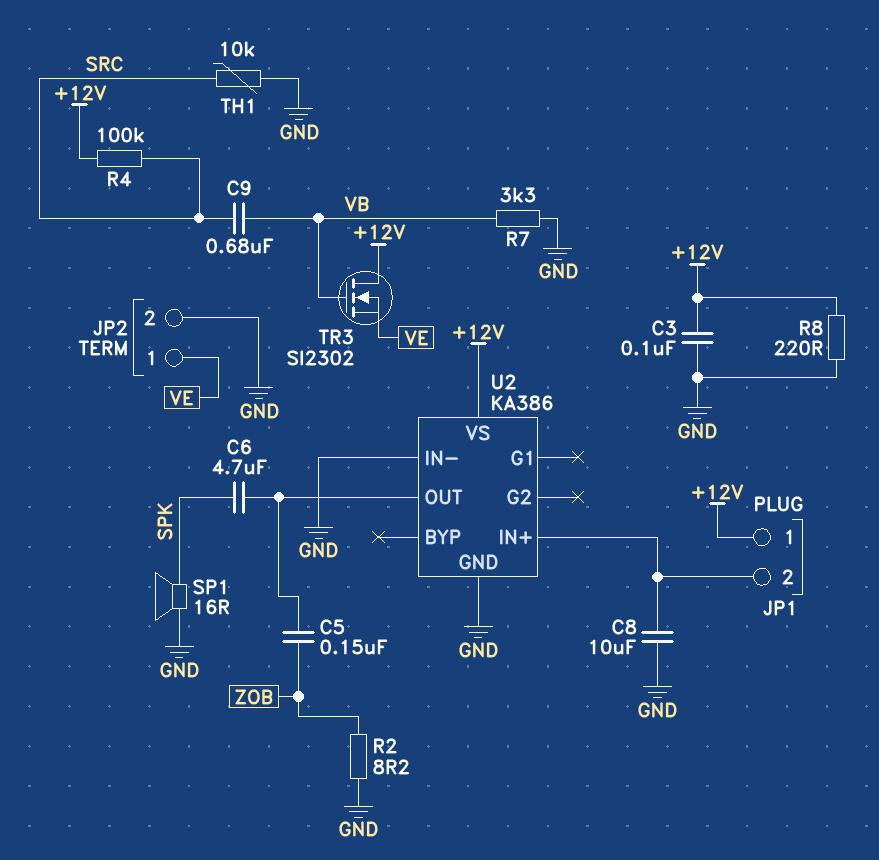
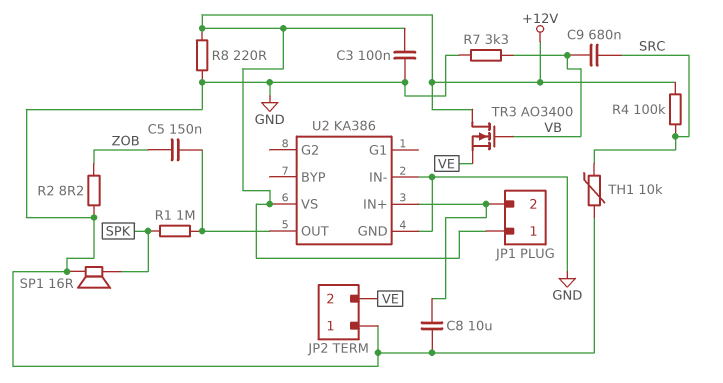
C6: 4.7uF (SPK, U2/OUT) -> none
JP2 pin 1: VE -> GND
JP2 pin 2: GND -> VE
R1: none -> 1M (SPK, U2/OUT)
TR3: NMOS SI2302 (G VB, D +12V, S VE) -> NMOS AO3400 (G VB, D +12V, S VE)

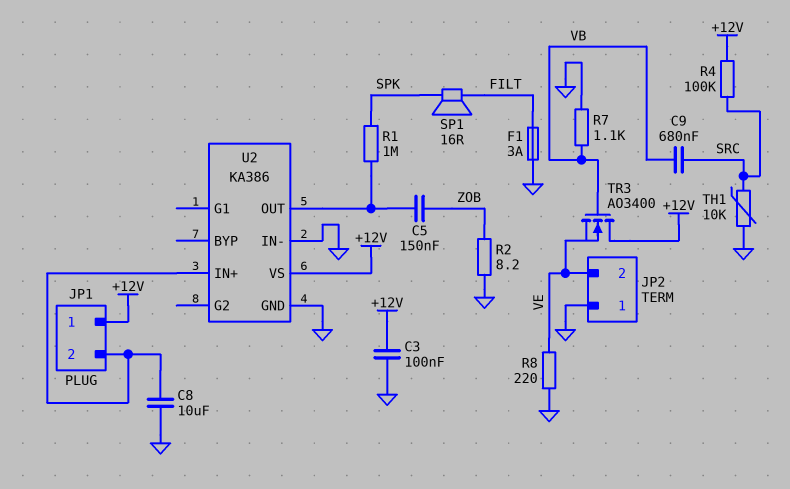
F1: none -> 3A (FILT, GND)
R7: 3.3k (GND, VB) -> 1.1k (GND, VB)
R8: 220 (+12V, GND) -> 220 (GND, VE)
SP1: speaker 16R (GND, SPK) -> speaker 16R (FILT, SPK)

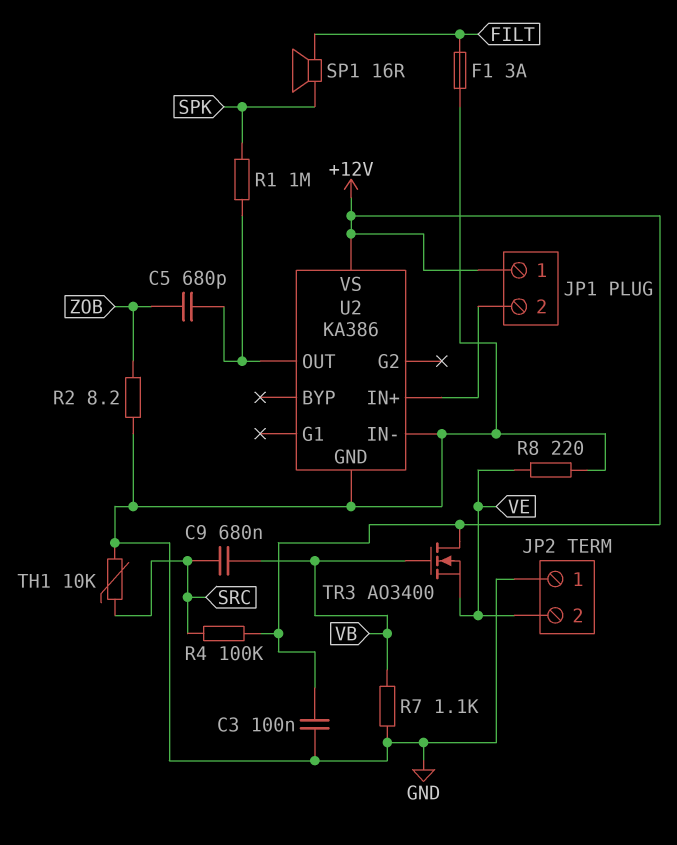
C5: 150nF (U2/OUT, ZOB) -> 680pF (U2/OUT, ZOB)
C8: 10uF (GND, JP1/2) -> none

